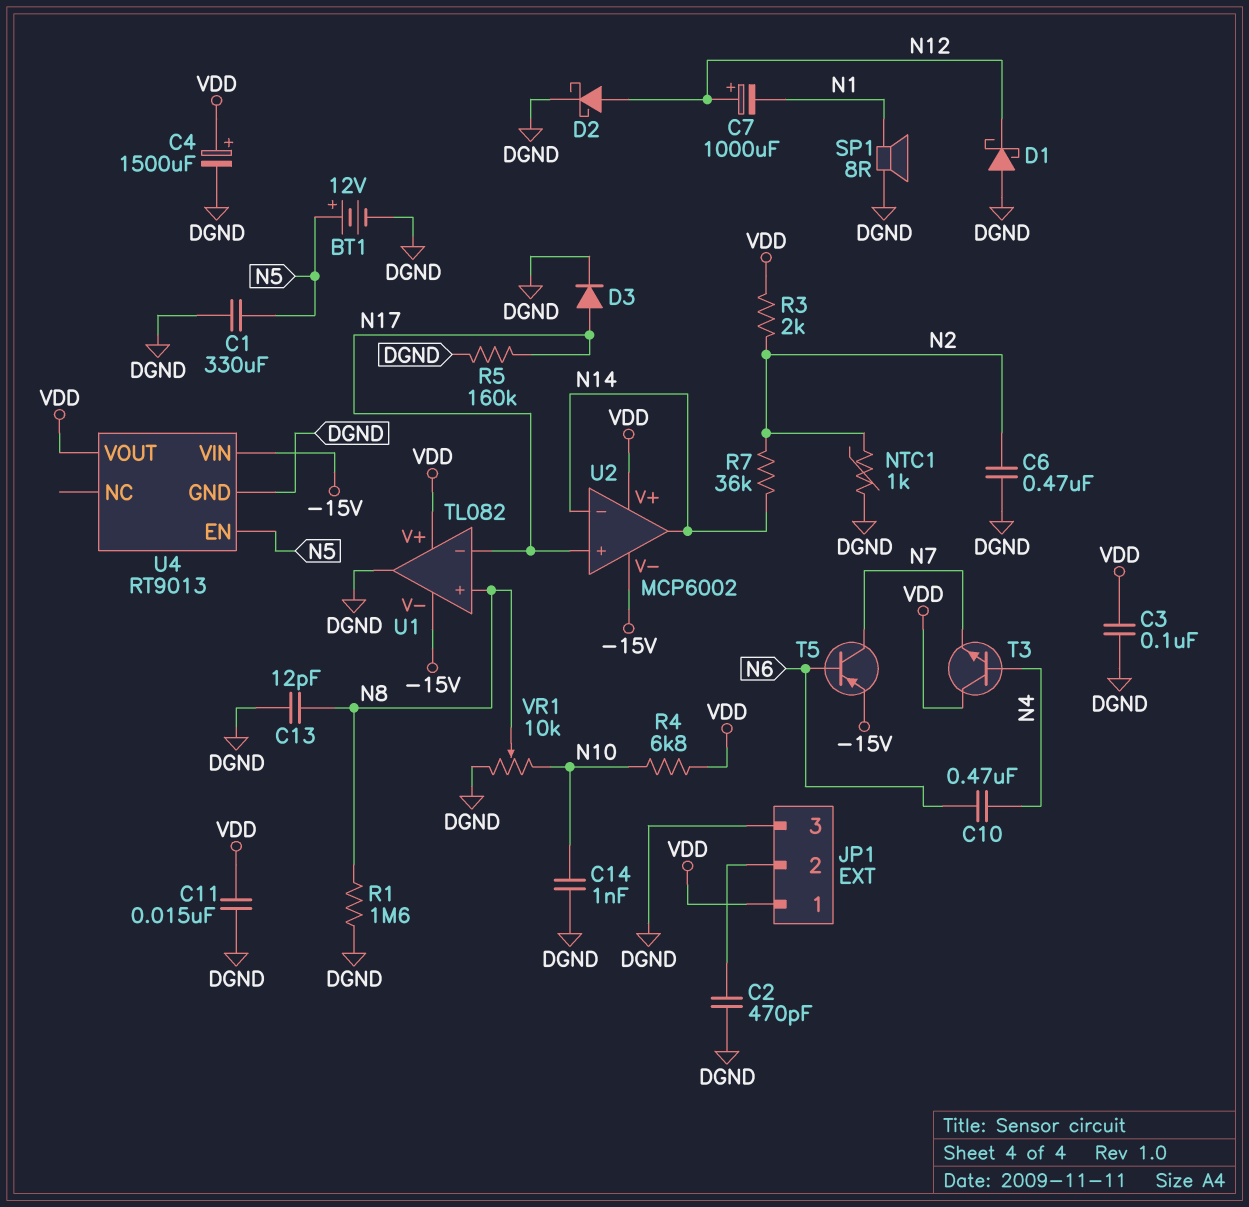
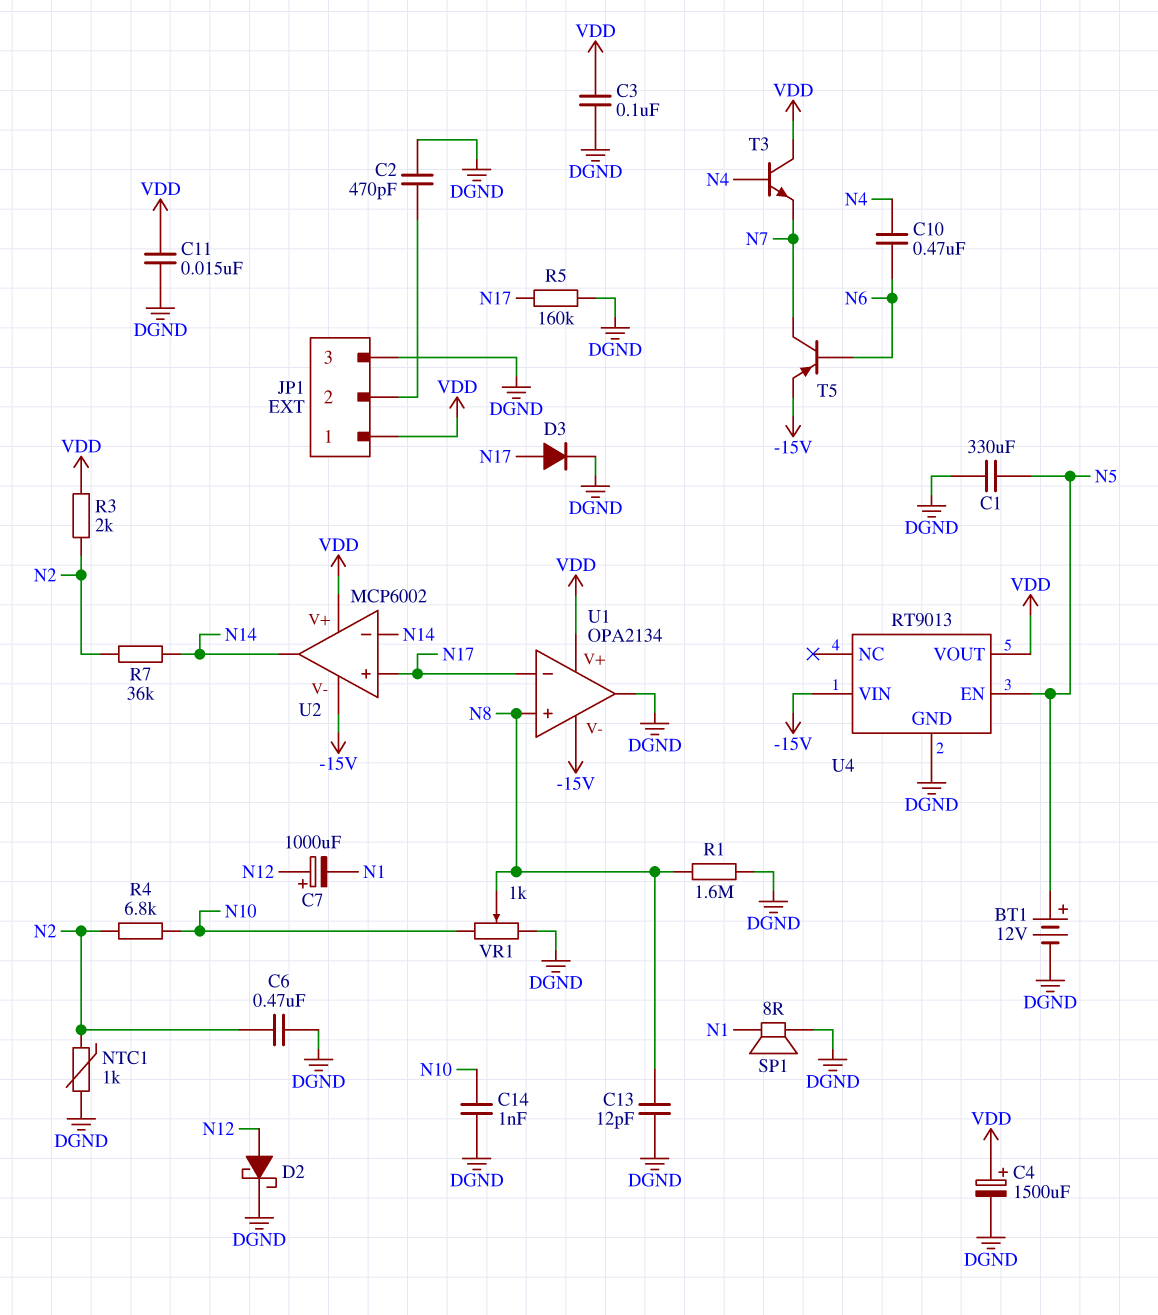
D1: schottky (A DGND, K N12) -> none
R4: 6.8k (N10, VDD) -> 6.8k (N2, N10)
U1: TL082 -> OPA2134
VR1: 10k (DGND, N10, wiper N8) -> 1k (DGND, N10, wiper N8)

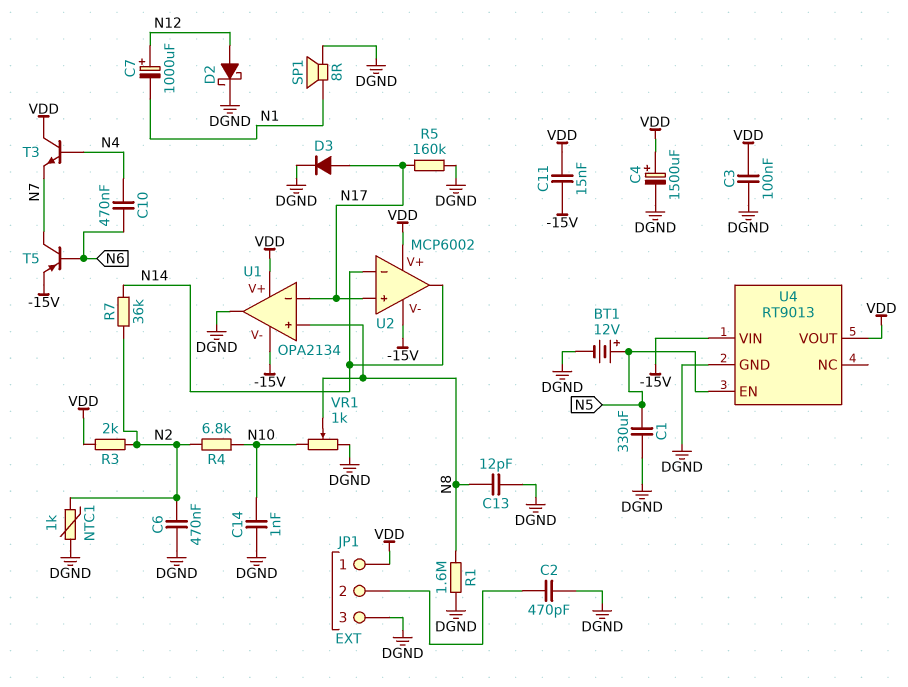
C11: 15nF (DGND, VDD) -> 15nF (-15V, VDD)

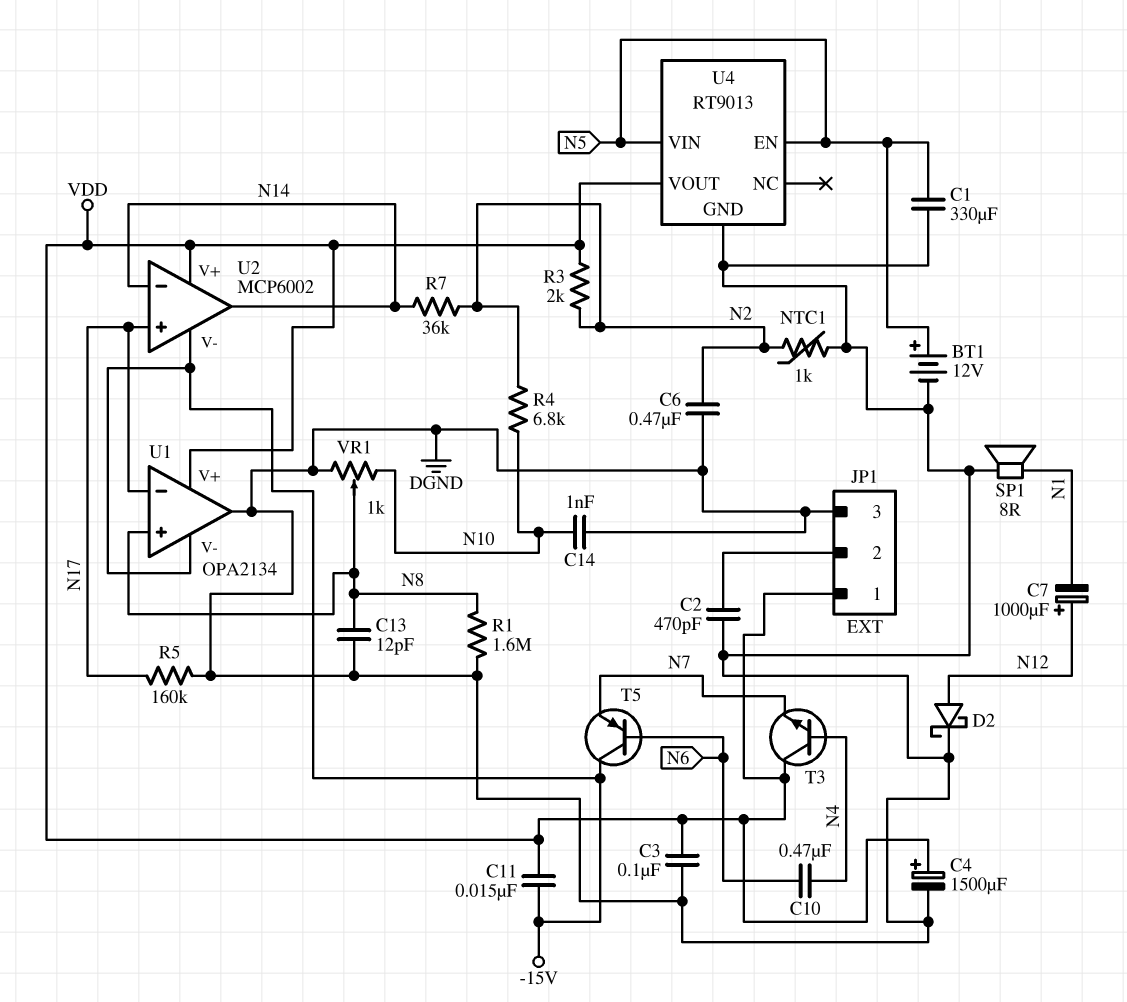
D3: diode (A N17, K DGND) -> none
T5: PNP (B N6, C N7, E -15V) -> PNP (B N6, C -15V, E N7)
U4 pin VIN: -15V -> N5

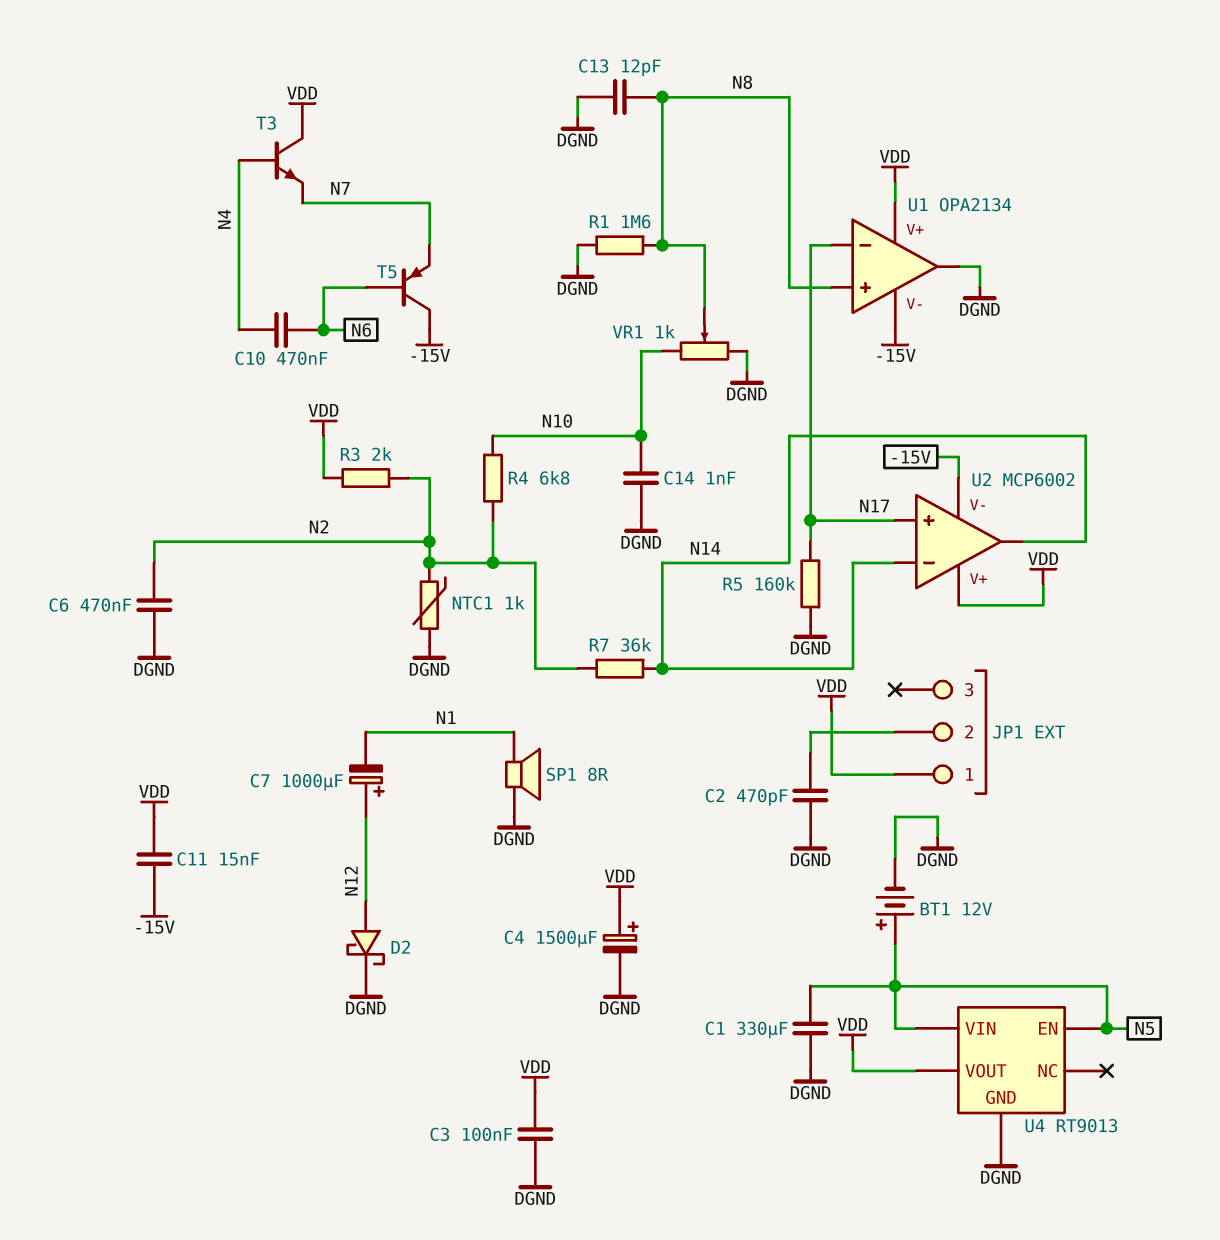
JP1 pin 3: DGND -> none

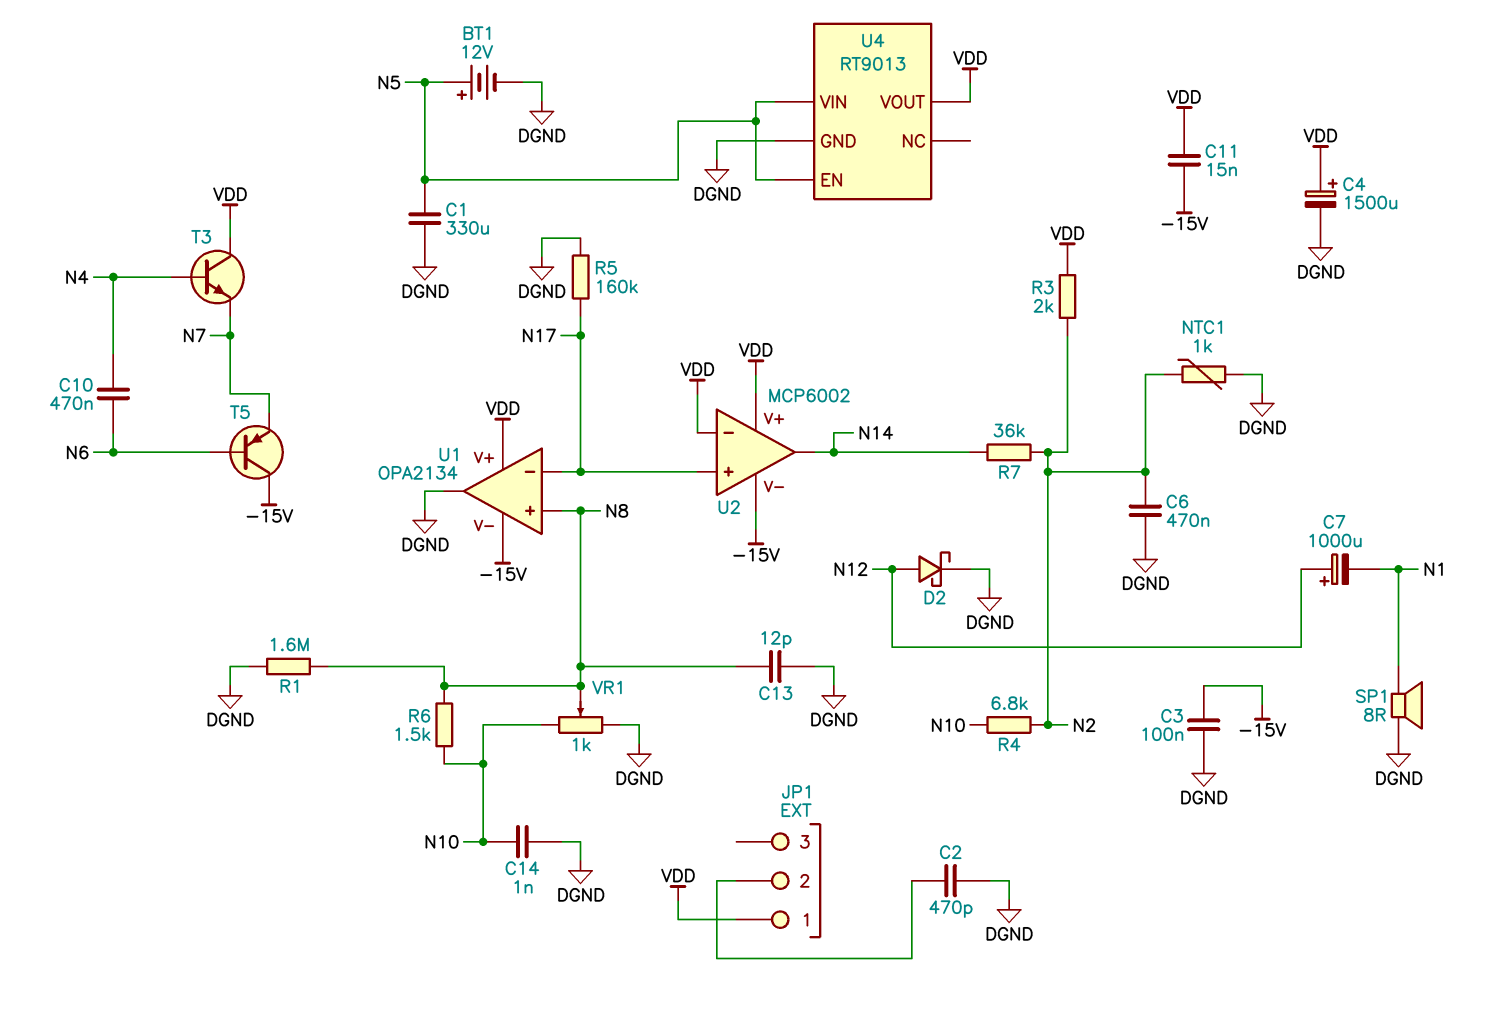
C3: 100nF (DGND, VDD) -> 100nF (-15V, DGND)
R6: none -> 1.5k (N8, N10)
U2 pin in-: N14 -> VDD

